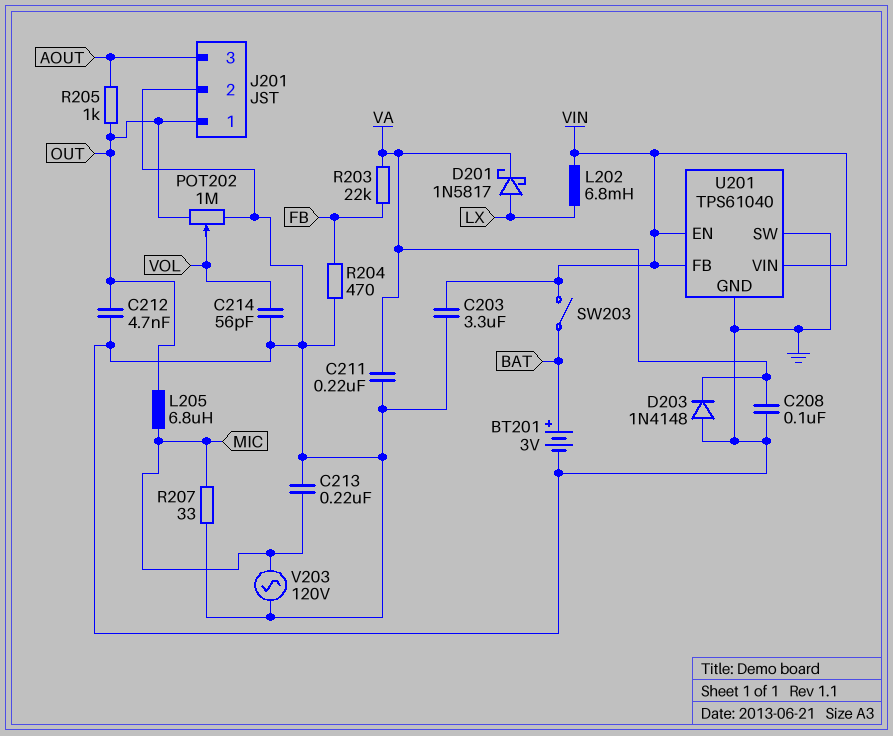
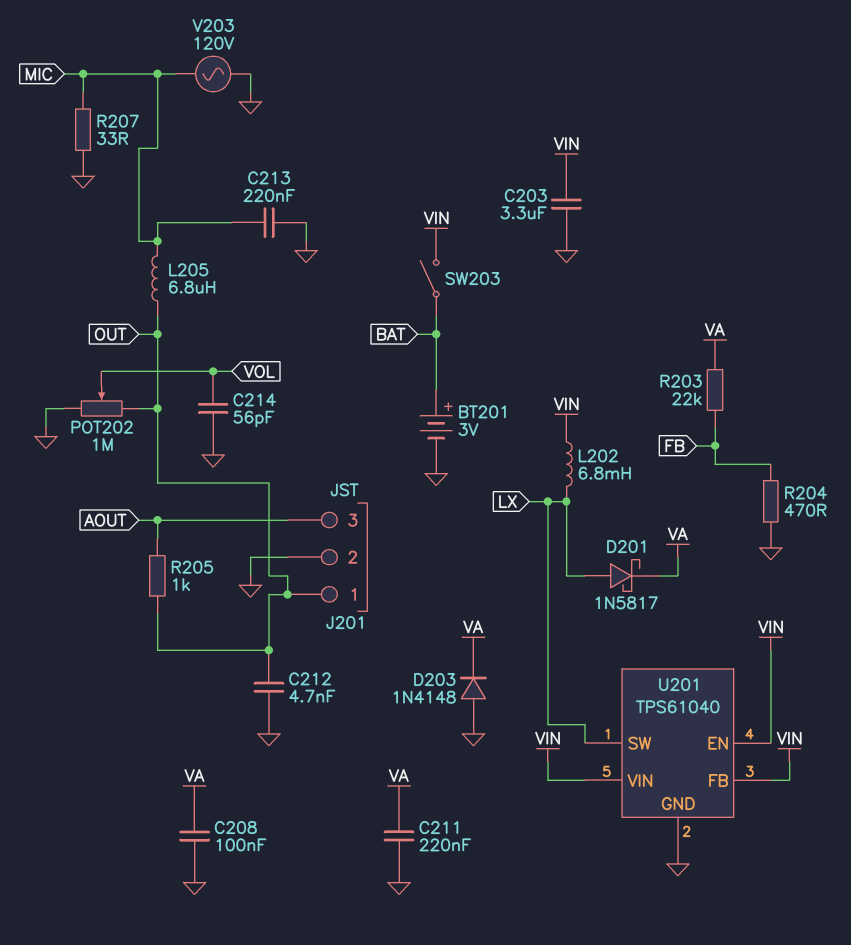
U201 pin SW: GND -> LX

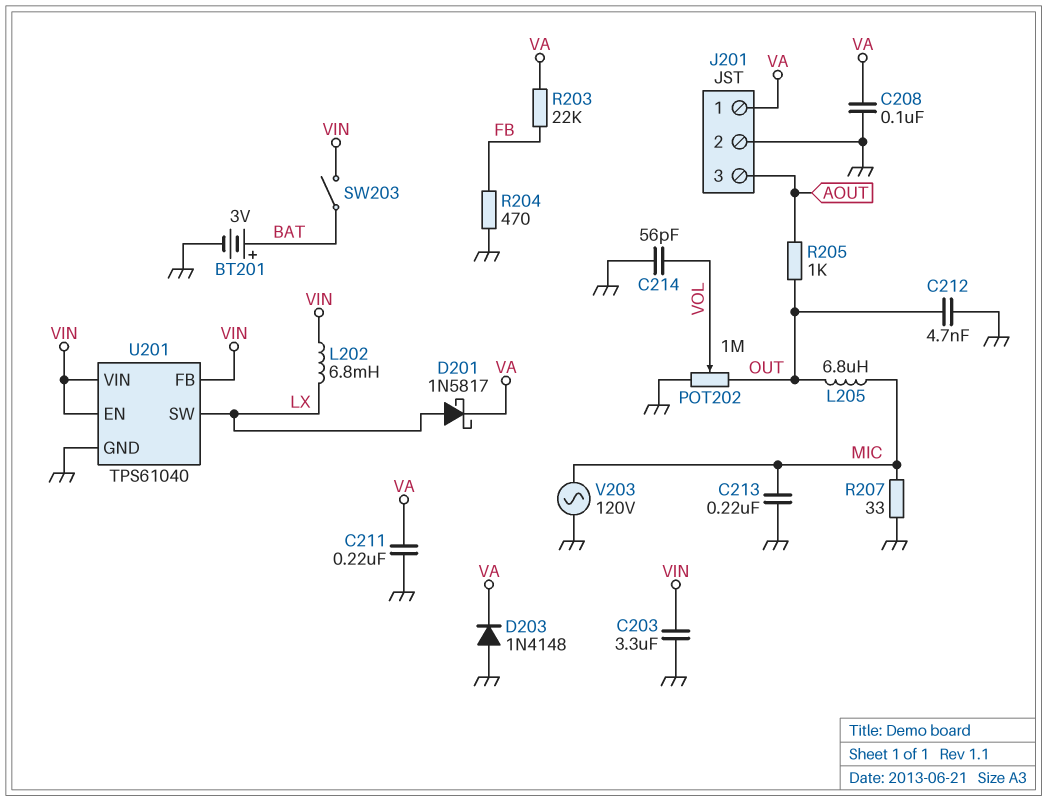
J201 pin 1: OUT -> VA

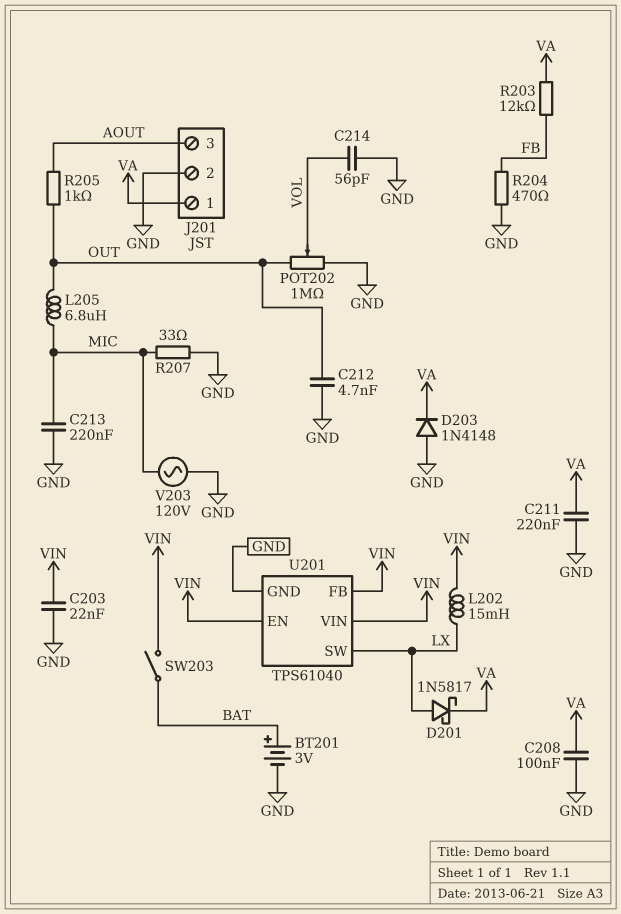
C203: 3.3uF (GND, VIN) -> 22nF (GND, VIN)
L202: 6.8mH (LX, VIN) -> 15mH (LX, VIN)
R203: 22k (FB, VA) -> 12k (FB, VA)

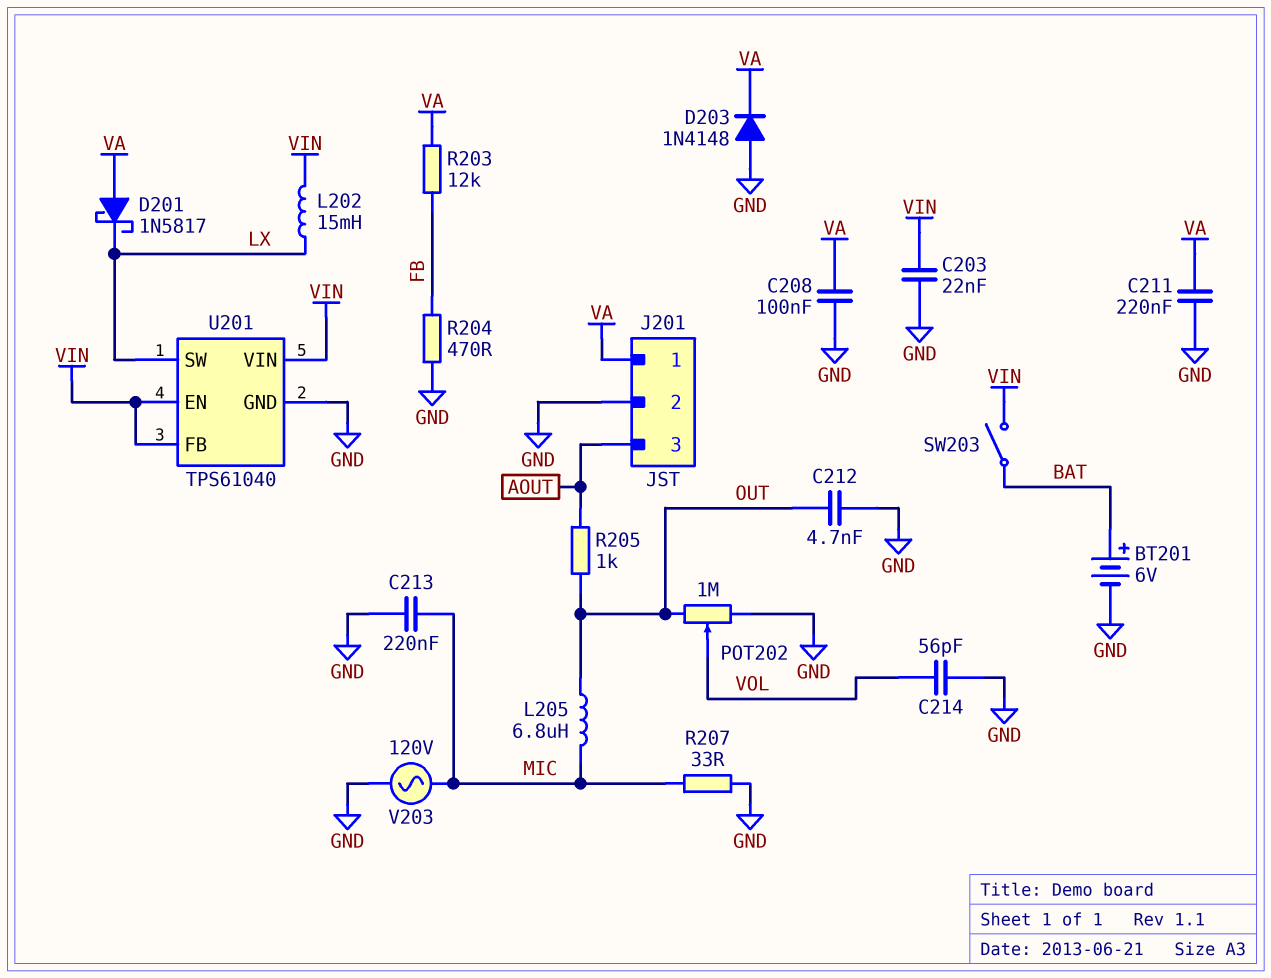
BT201: 3V (plus BAT, minus GND) -> 6V (plus BAT, minus GND)
D201: schottky 1N5817 (A LX, K VA) -> schottky 1N5817 (A VA, K LX)

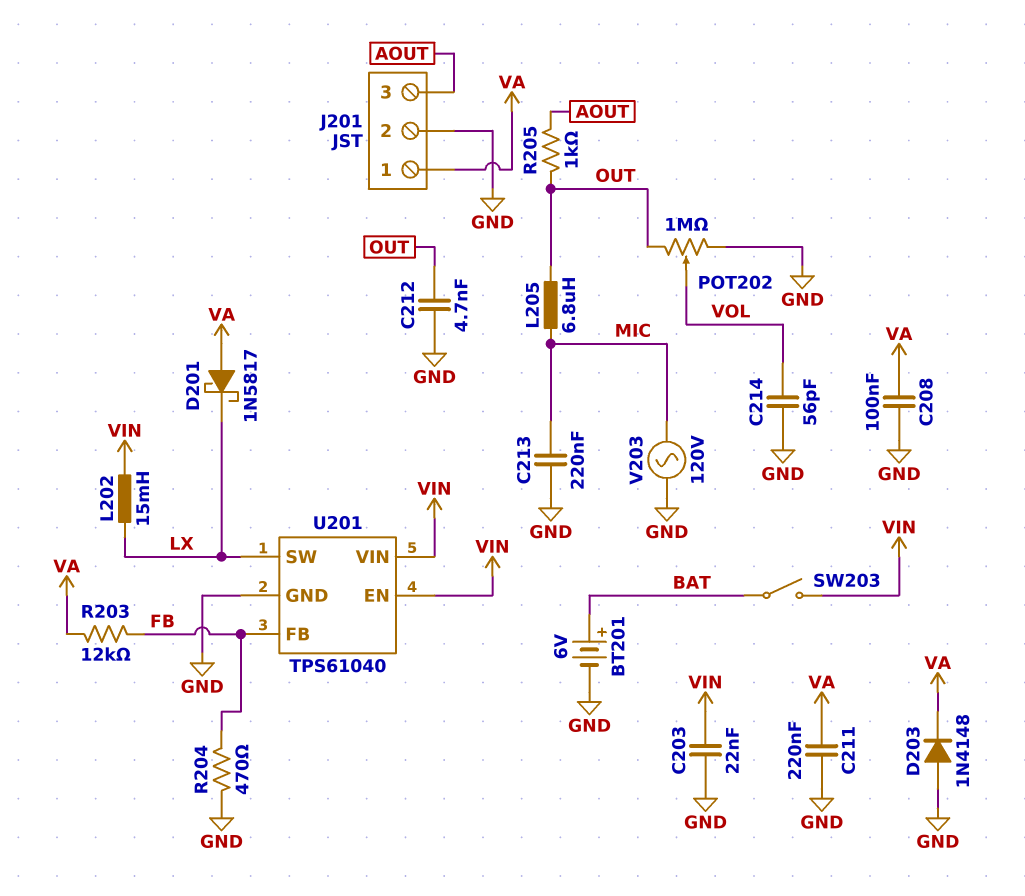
R207: 33 (GND, MIC) -> none
U201 pin FB: VIN -> FB

